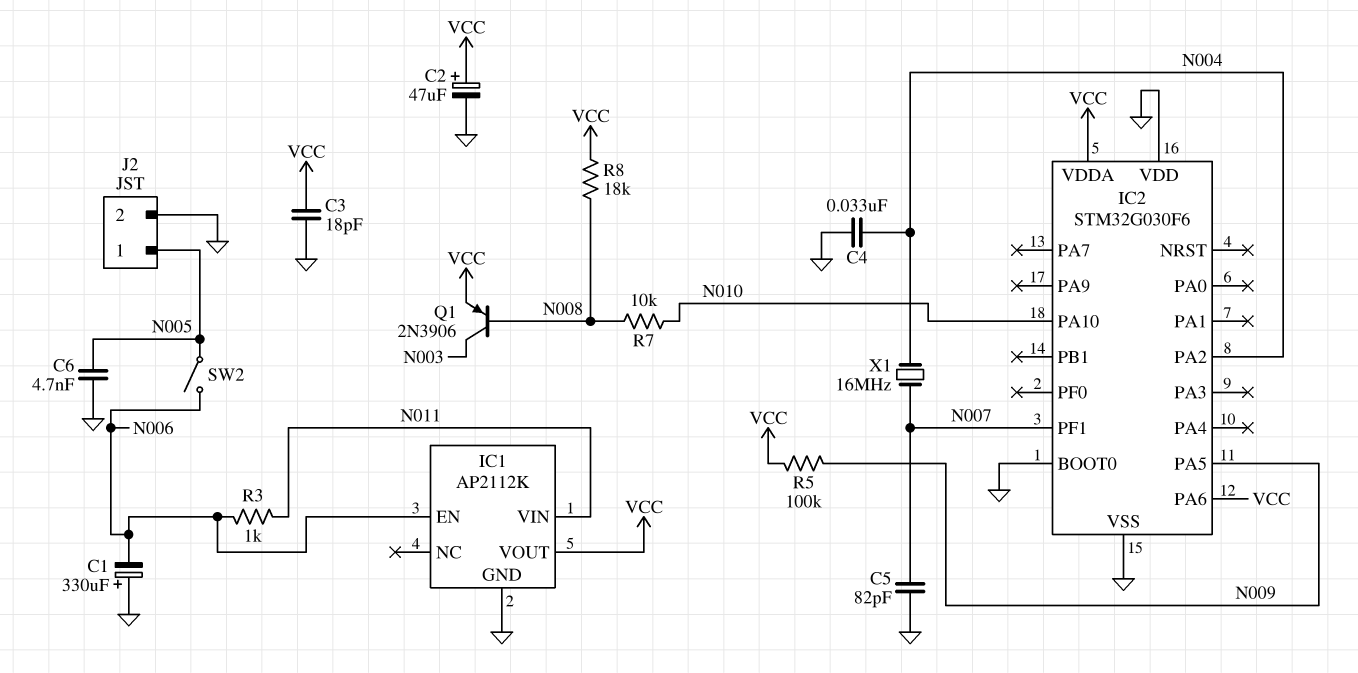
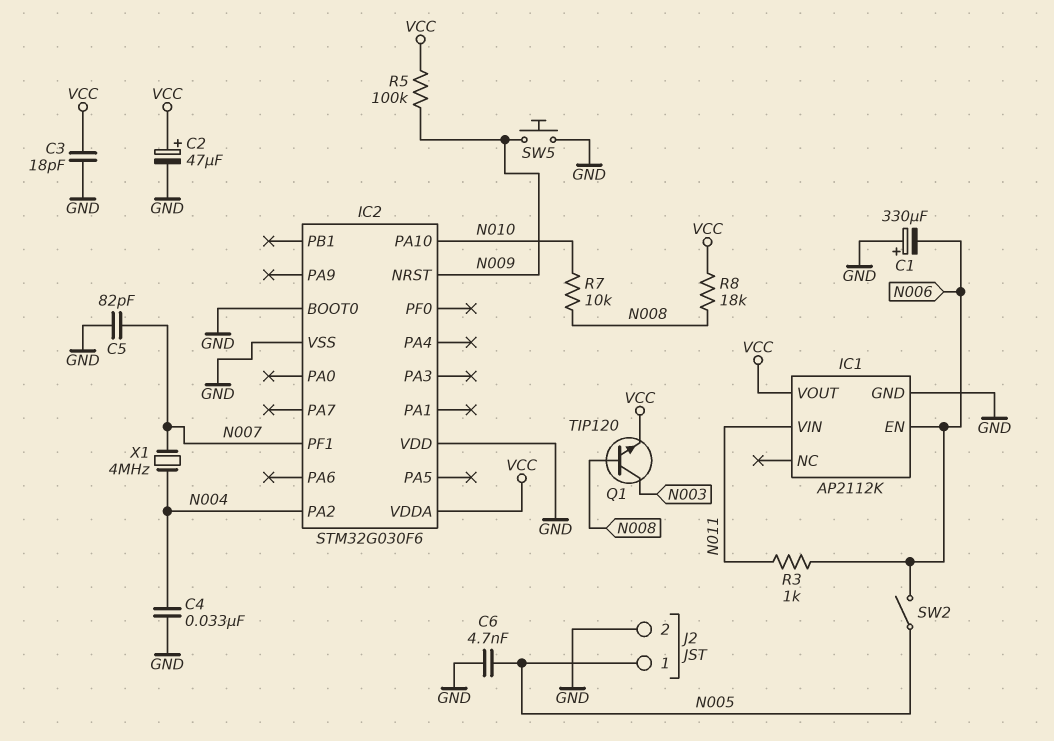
IC2 pin NRST: none -> N009
IC2 pin PA5: N009 -> none
IC2 pin PA6: VCC -> none
Q1: PNP 2N3906 (B N008, C N003, E VCC) -> NPN TIP120 (B N008, C N003, E VCC)
SW5: none -> button (GND, N009)
X1: 16MHz (N004, N007) -> 4MHz (N004, N007)

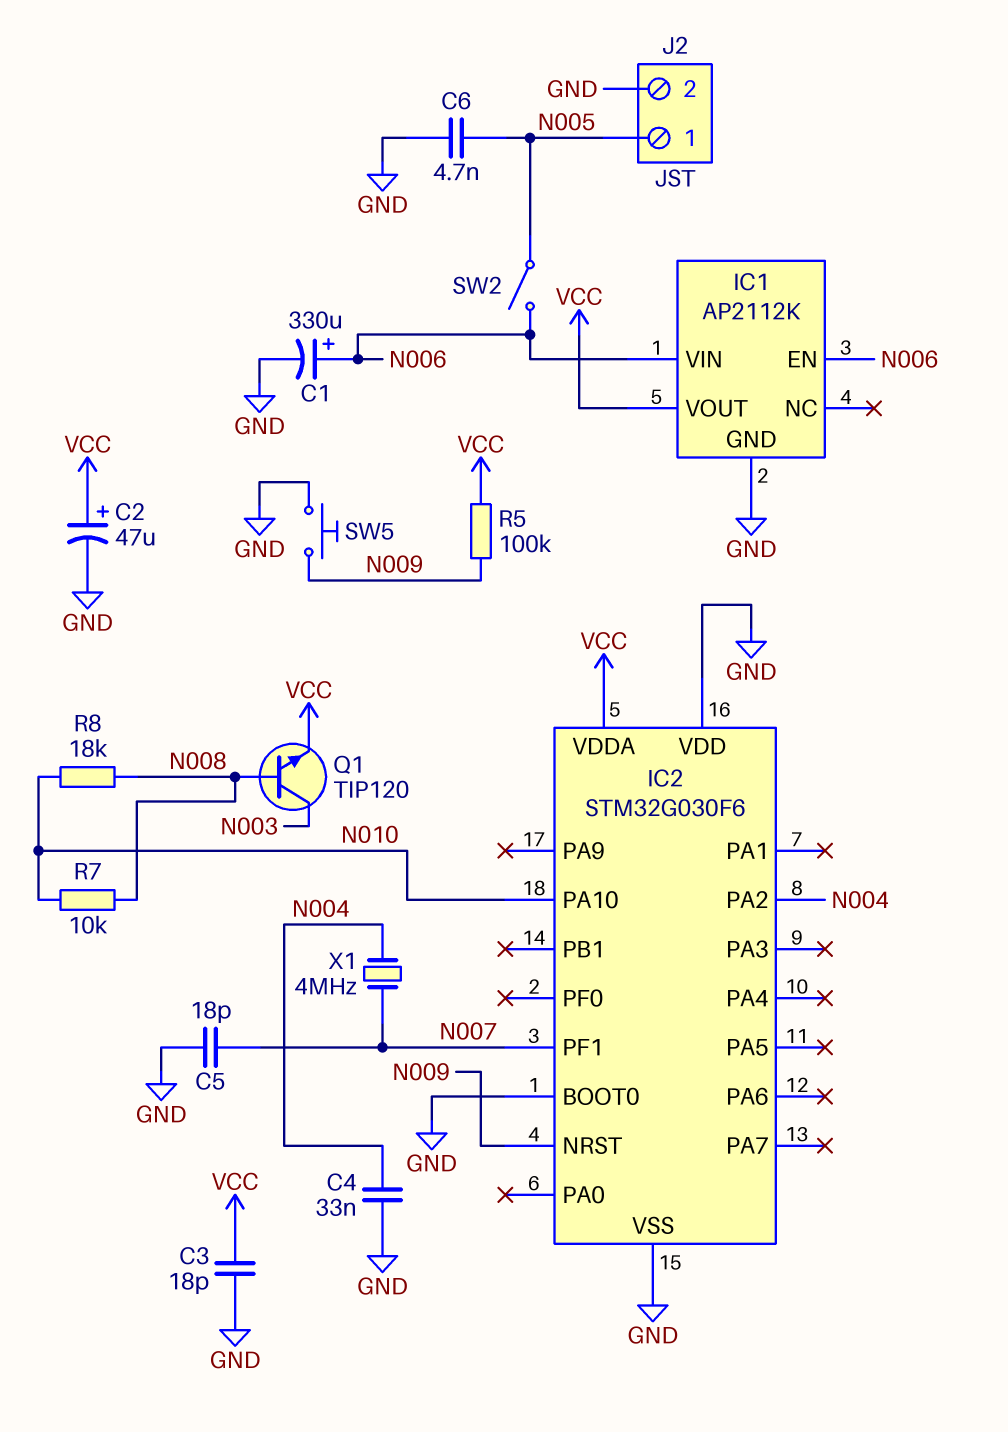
C1: 330uF (plus GND, minus N006) -> 330uF (plus N006, minus GND)
C5: 82pF (GND, N007) -> 18pF (GND, N007)
IC1 pin VIN: N011 -> N006
R3: 1k (N006, N011) -> none
R8: 18k (N008, VCC) -> 18k (N008, N010)

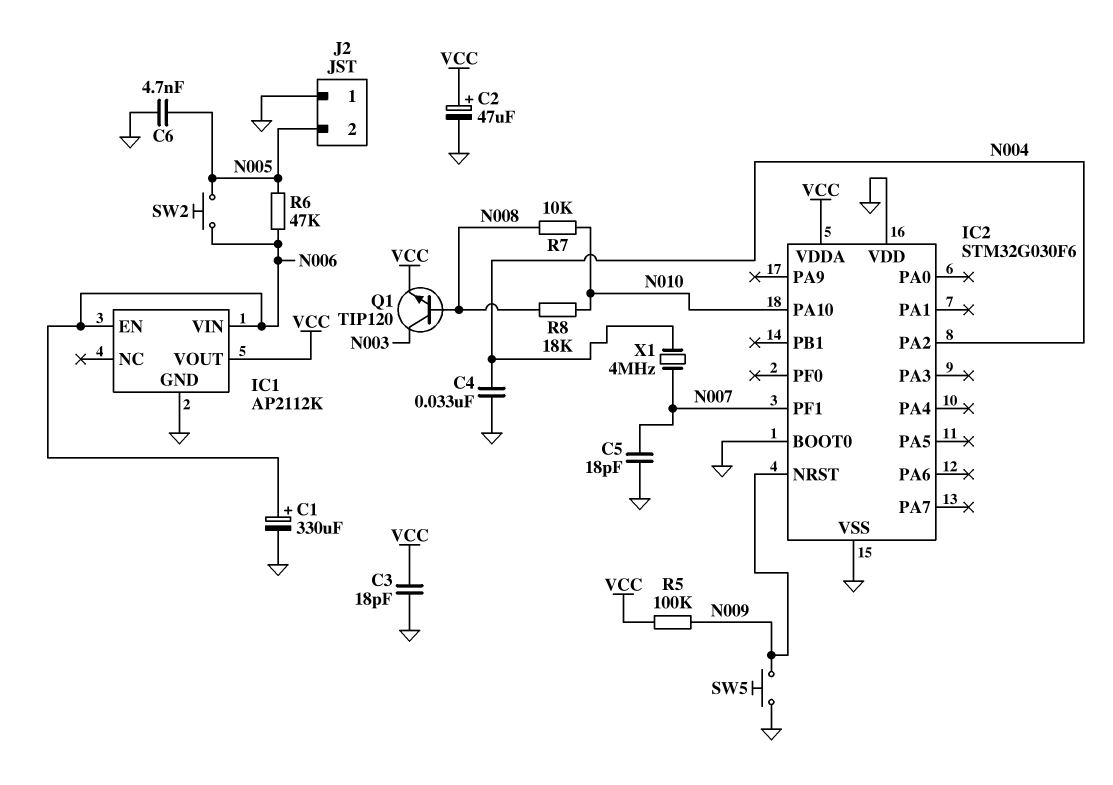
J2 pin 1: N005 -> GND
J2 pin 2: GND -> N005
R6: none -> 47k (N005, N006)
SW2: switch (N005, N006) -> button (N005, N006)

